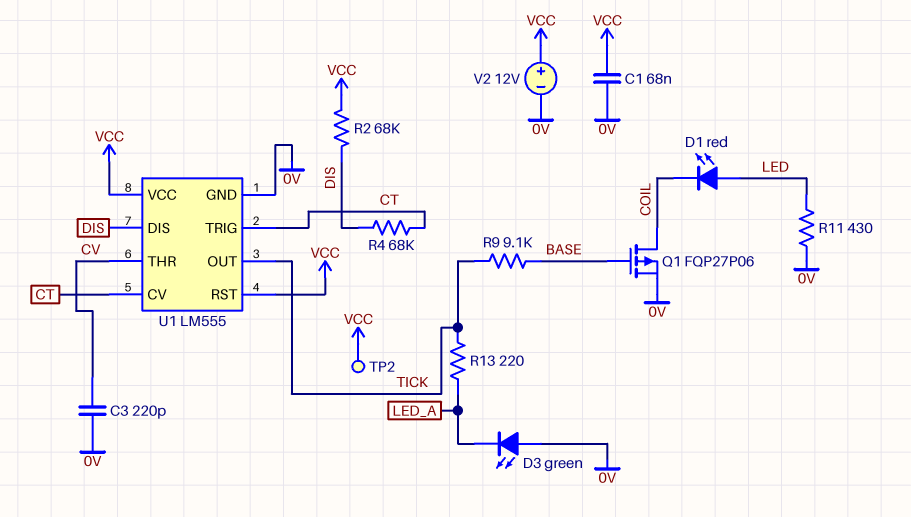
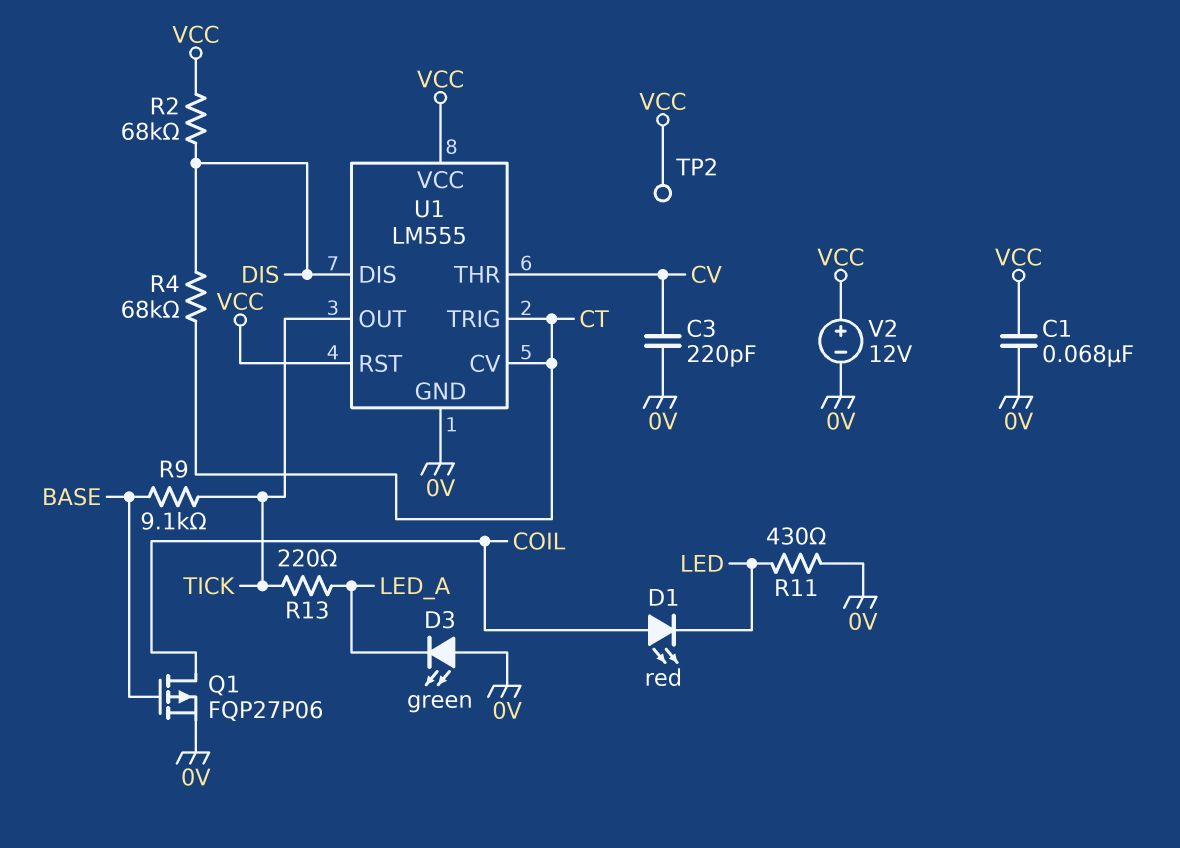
D1: LED red (A LED, K COIL) -> LED red (A COIL, K LED)

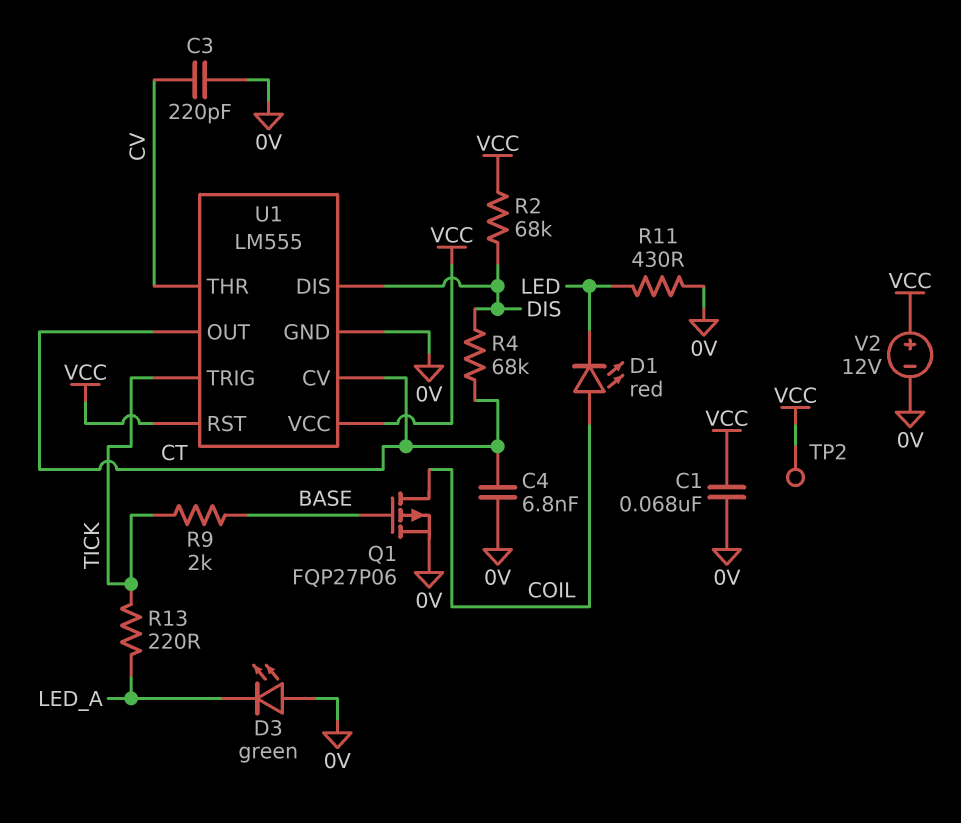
C4: none -> 6.8nF (0V, CT)
R9: 9.1k (BASE, TICK) -> 2k (BASE, TICK)
U1 pin OUT: TICK -> CT
U1 pin TRIG: CT -> TICK

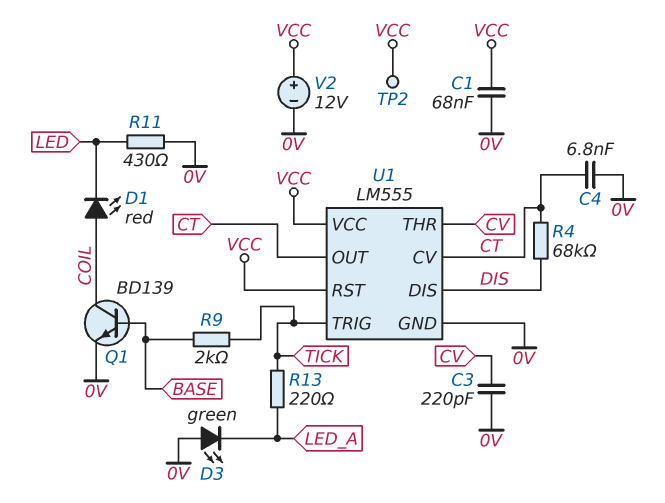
Q1: PMOS FQP27P06 (G BASE, D COIL, S 0V) -> NPN BD139 (B BASE, C COIL, E 0V)
R2: 68k (DIS, VCC) -> none

